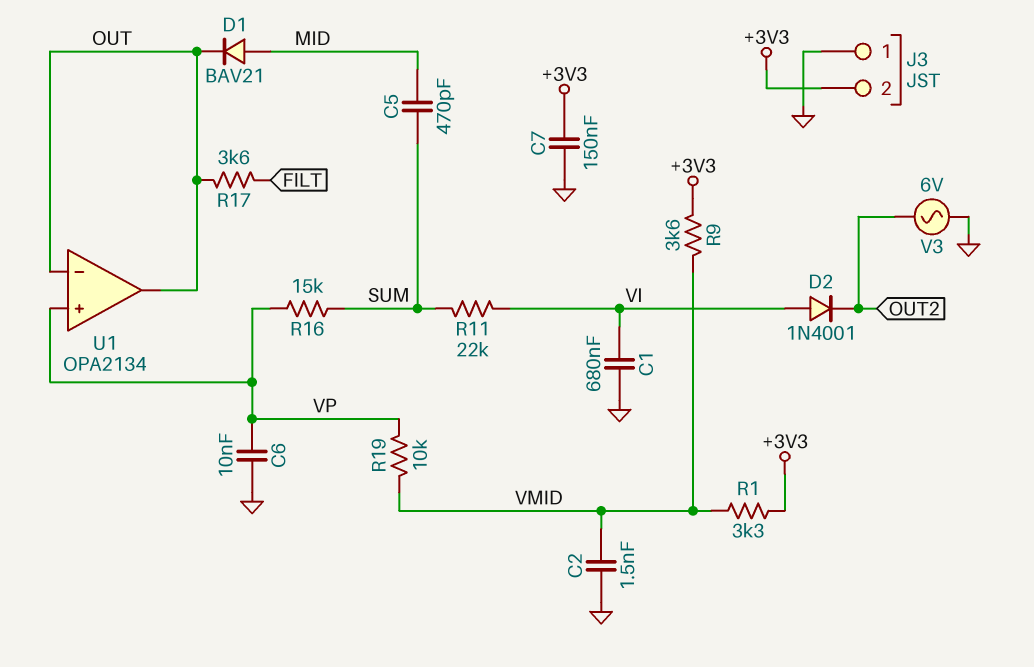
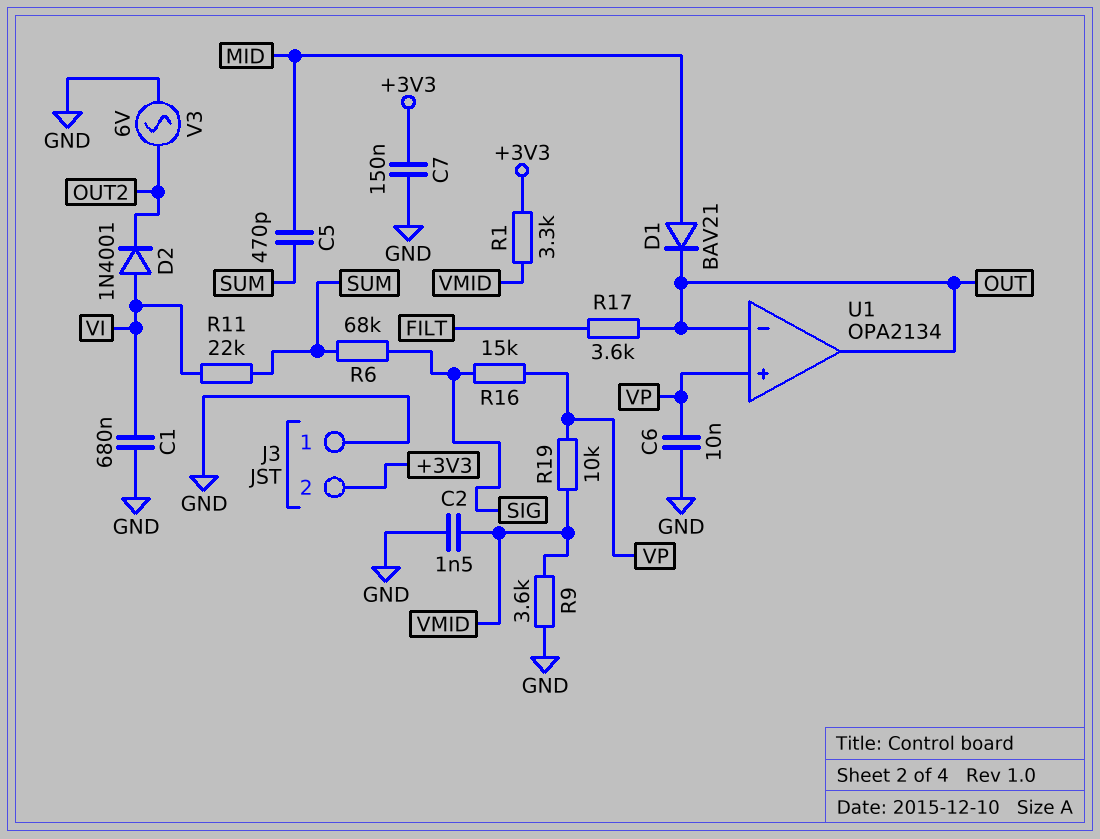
R6: none -> 68k (SIG, SUM)
R9: 3.6k (+3V3, VMID) -> 3.6k (GND, VMID)
R16: 15k (SUM, VP) -> 15k (SIG, VP)

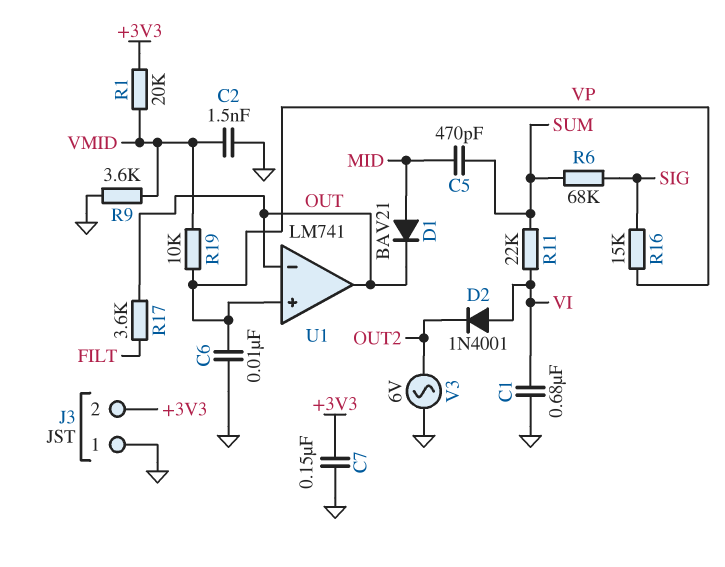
R1: 3.3k (+3V3, VMID) -> 20k (+3V3, VMID)
U1: OPA2134 -> LM741

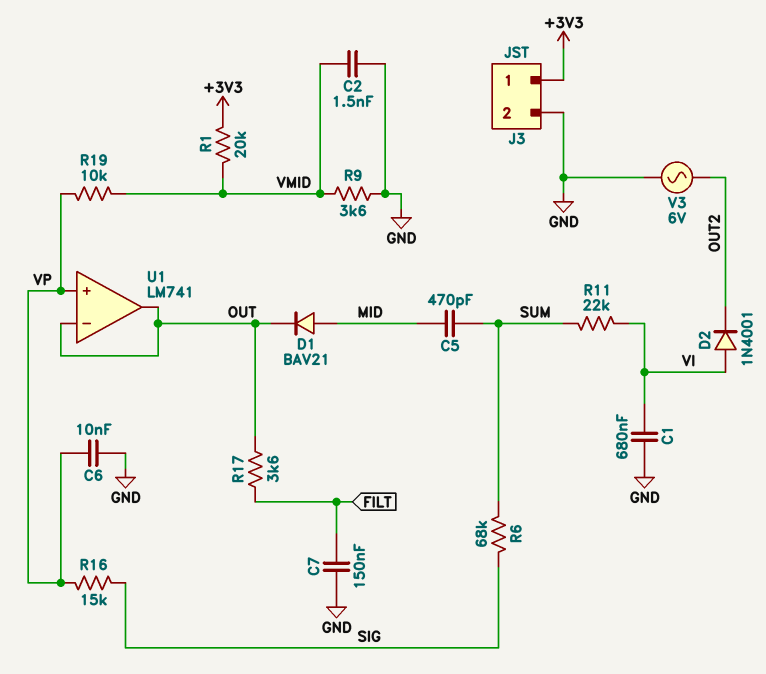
C7: 150nF (+3V3, GND) -> 150nF (FILT, GND)
J3 pin 1: GND -> +3V3
J3 pin 2: +3V3 -> GND

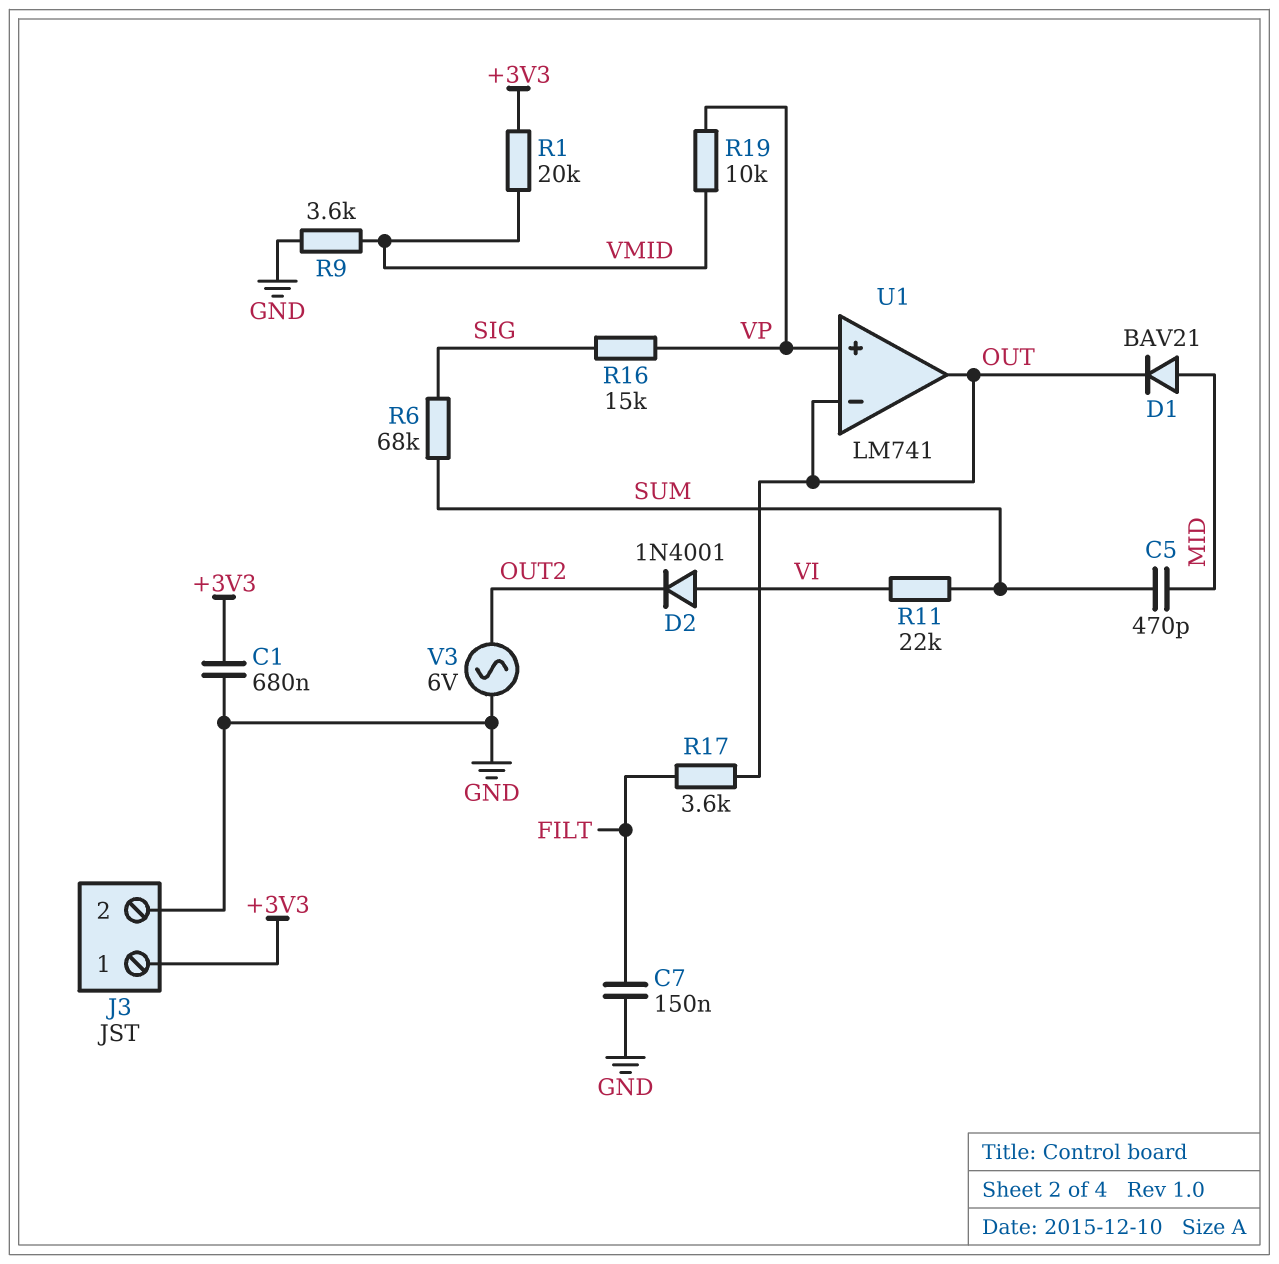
C1: 680nF (GND, VI) -> 680nF (+3V3, GND)
C2: 1.5nF (GND, VMID) -> none
C6: 10nF (GND, VP) -> none

